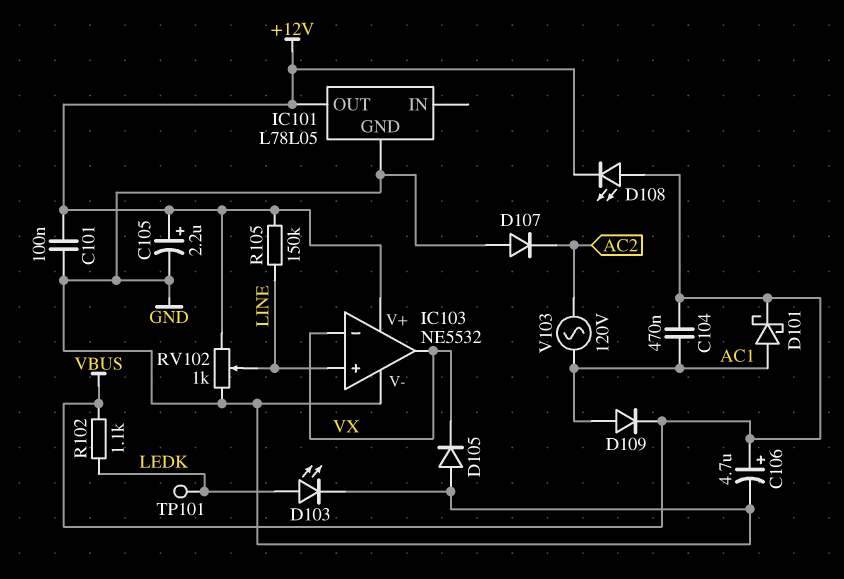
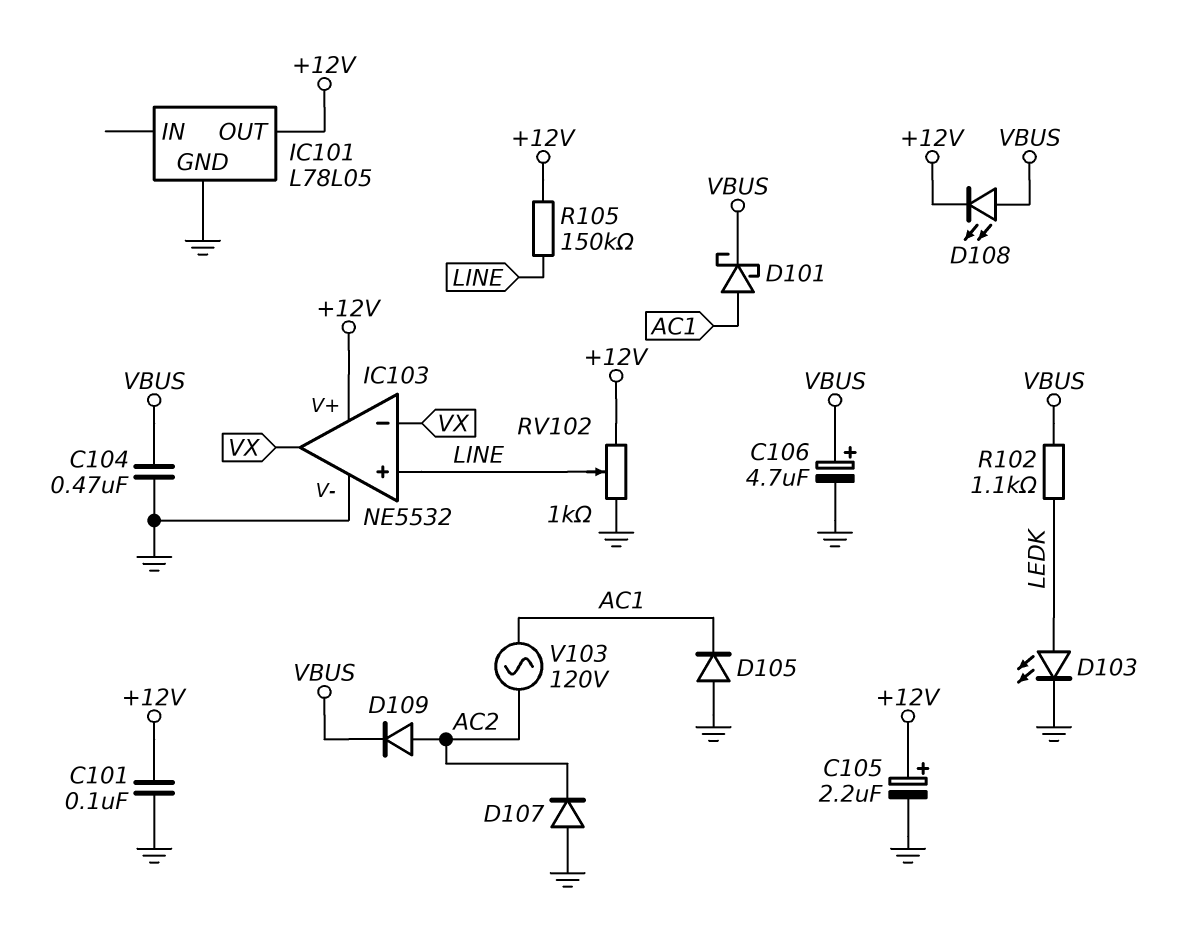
C104: 470nF (AC1, VBUS) -> 470nF (GND, VBUS)
D105: diode (A GND, K VX) -> diode (A GND, K AC1)
D109: diode (A AC1, K VBUS) -> diode (A AC2, K VBUS)
TP101: test point (LEDK) -> none

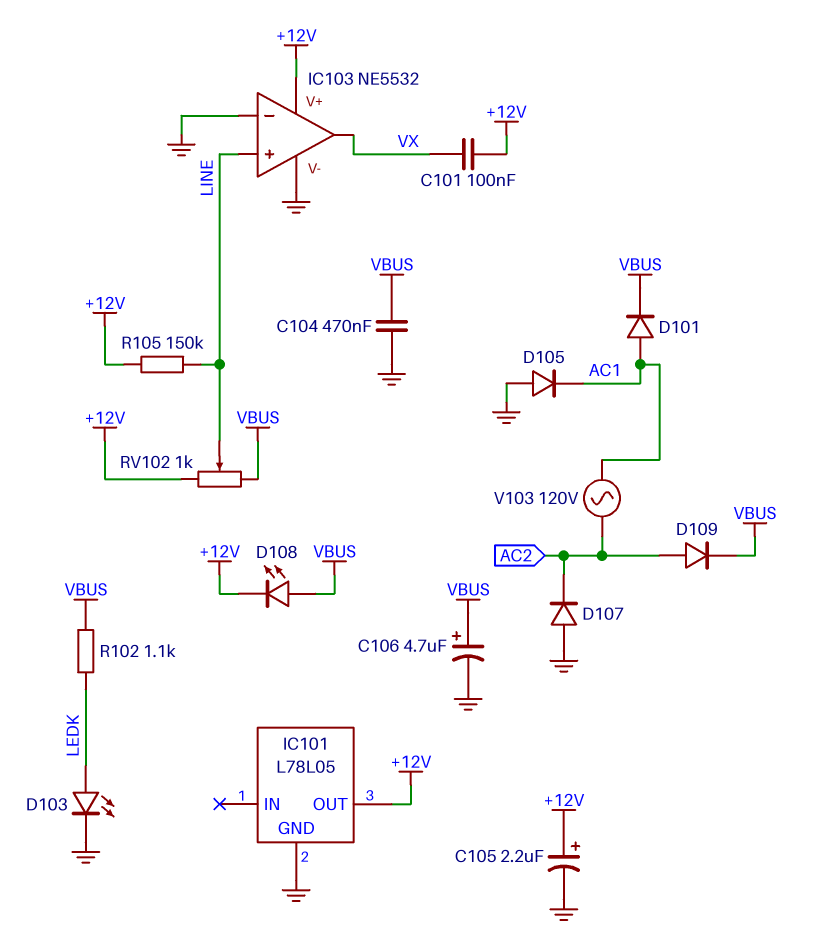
C101: 100nF (+12V, GND) -> 100nF (+12V, VX)
D101: schottky (A AC1, K VBUS) -> diode (A AC1, K VBUS)
IC103 pin in-: VX -> GND
RV102: 1k (+12V, GND, wiper LINE) -> 1k (+12V, VBUS, wiper LINE)

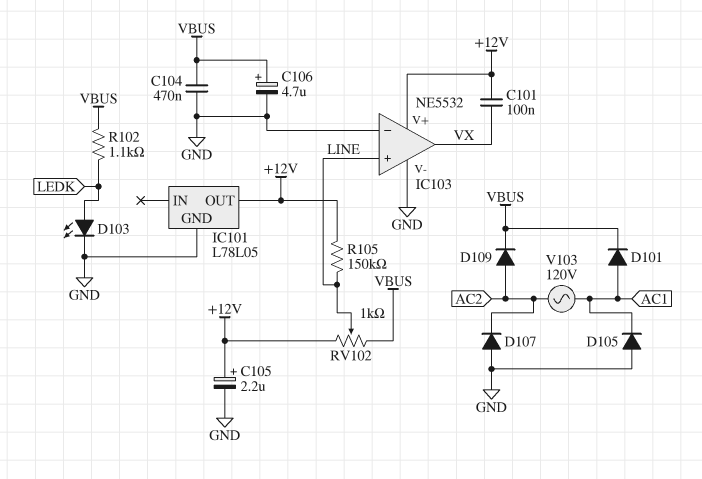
D108: LED (A VBUS, K +12V) -> none

